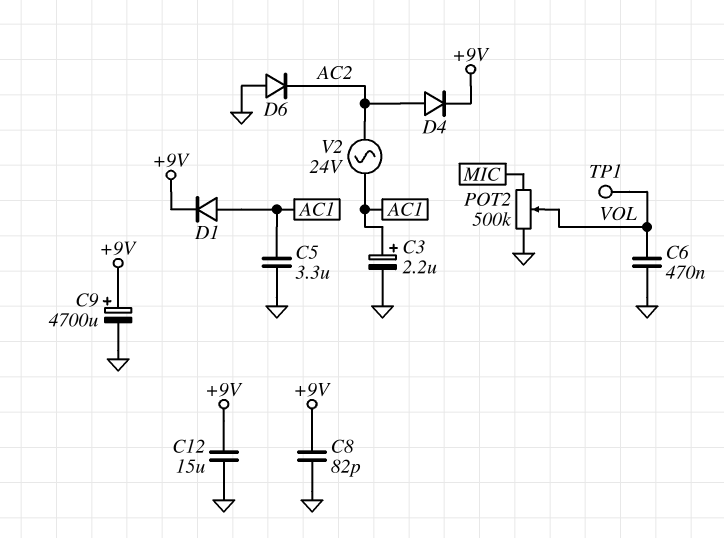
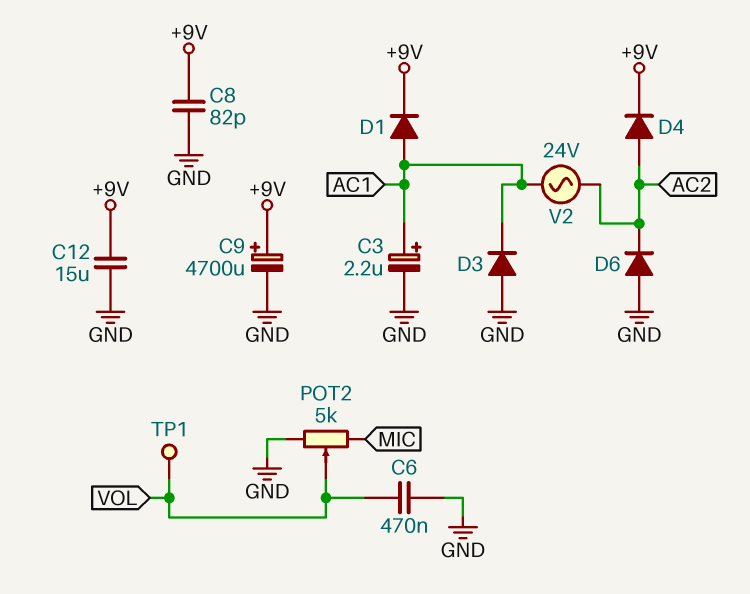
C5: 3.3uF (AC1, GND) -> none
D3: none -> diode (A GND, K AC1)
POT2: 500k (GND, MIC, wiper VOL) -> 5k (GND, MIC, wiper VOL)

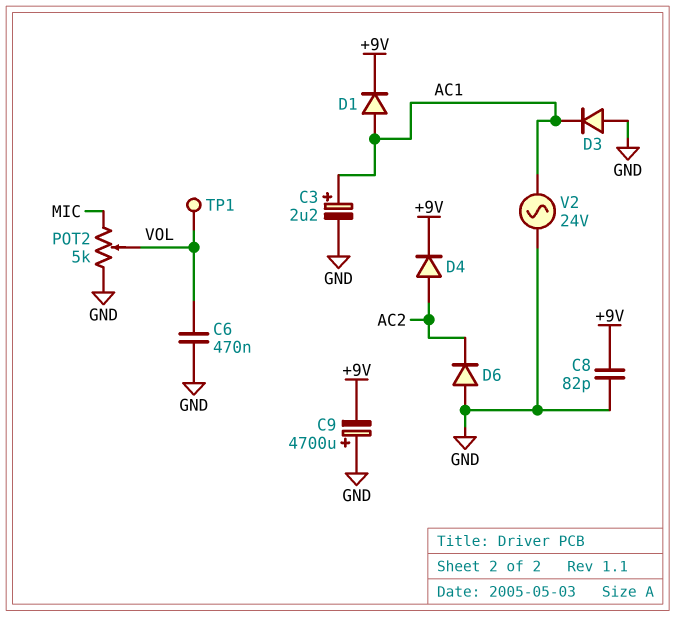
C9: 4700uF (plus +9V, minus GND) -> 4700uF (plus GND, minus +9V)
C12: 15uF (+9V, GND) -> none
V2: AC 24V (AC1, AC2) -> AC 24V (AC1, GND)

